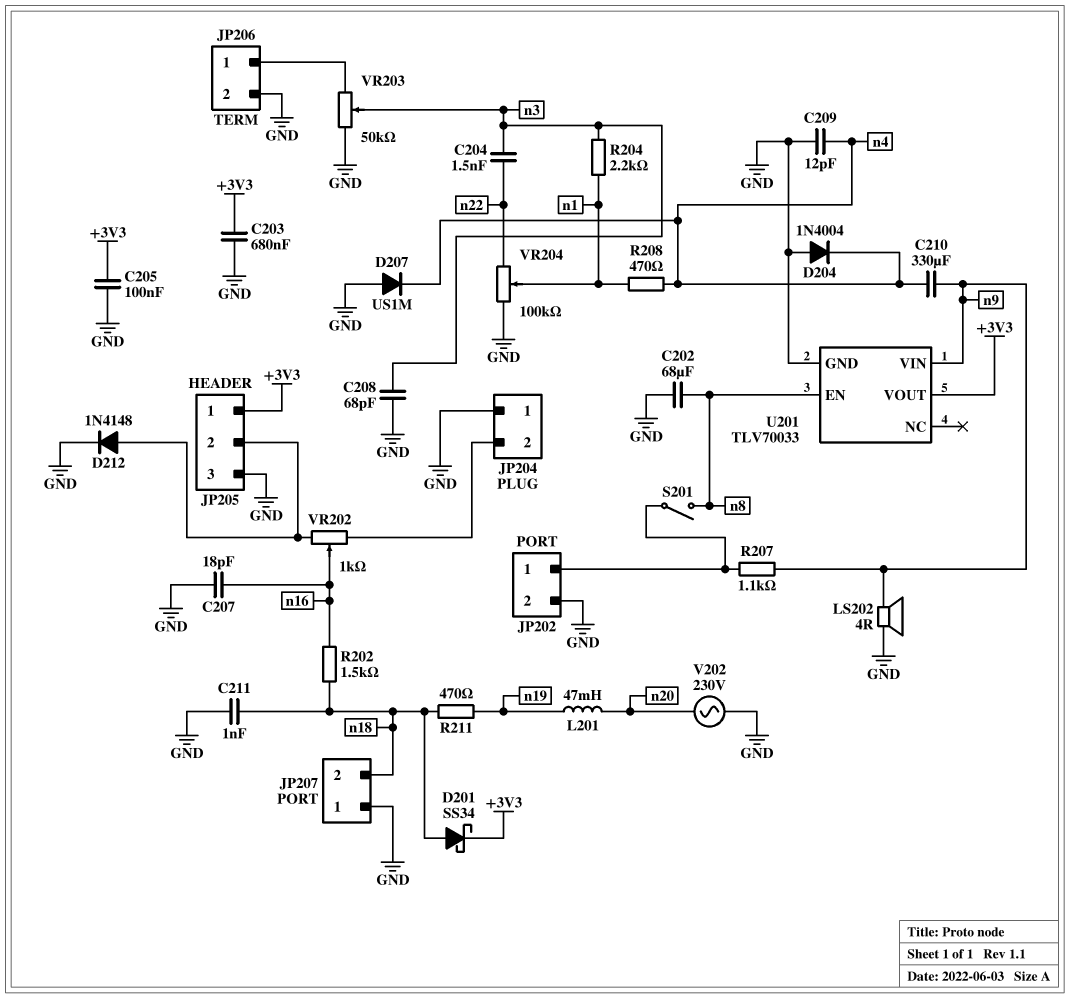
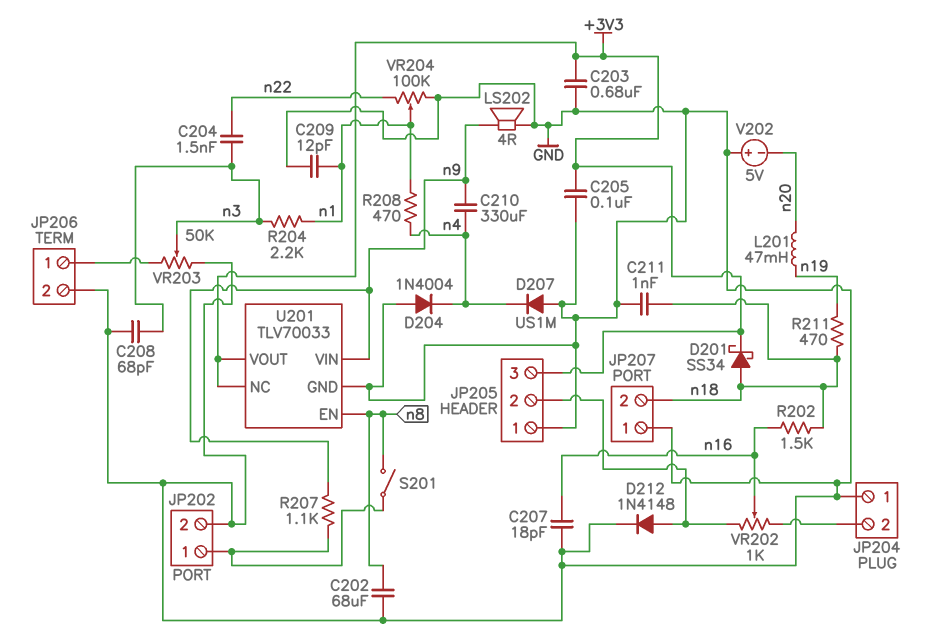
C209: 12pF (GND, n4) -> 12pF (GND, n1)
JP205 pin 1: +3V3 -> GND
JP205 pin 3: GND -> +3V3
U201 pin NC: none -> +3V3
V202: AC 230V (GND, n20) -> 5V (plus GND, minus n20)

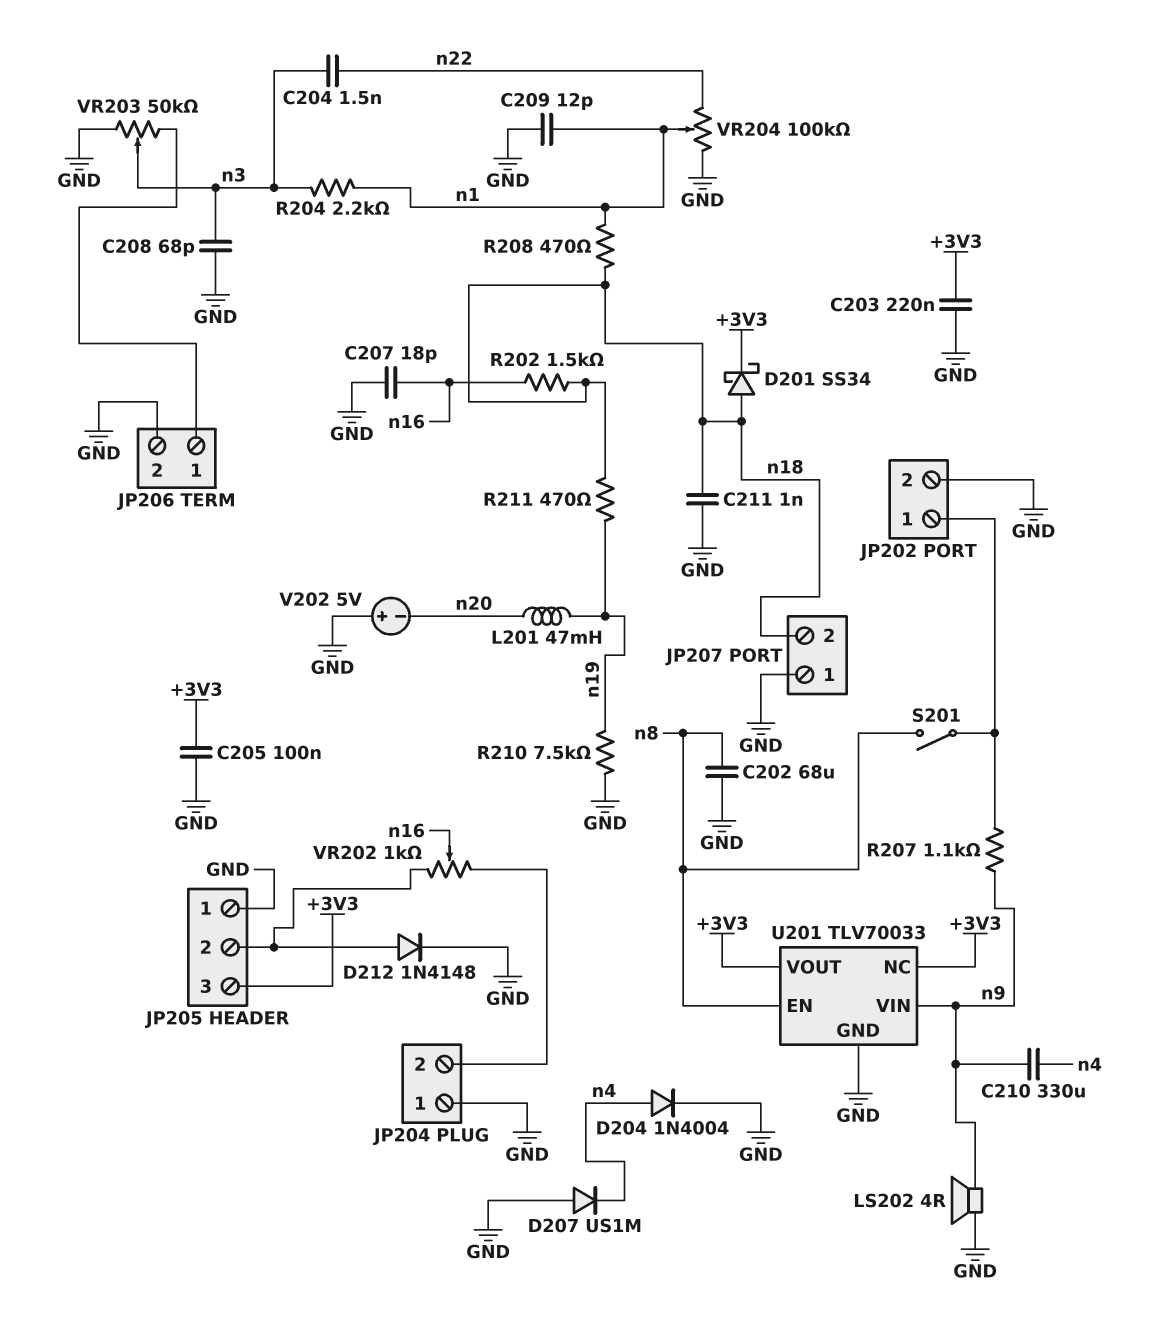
C203: 680nF (+3V3, GND) -> 220nF (+3V3, GND)
D204: diode 1N4004 (A GND, K n4) -> diode 1N4004 (A n4, K GND)
R208: 470 (n1, n4) -> 470 (n1, n18)
R210: none -> 7.5k (GND, n19)

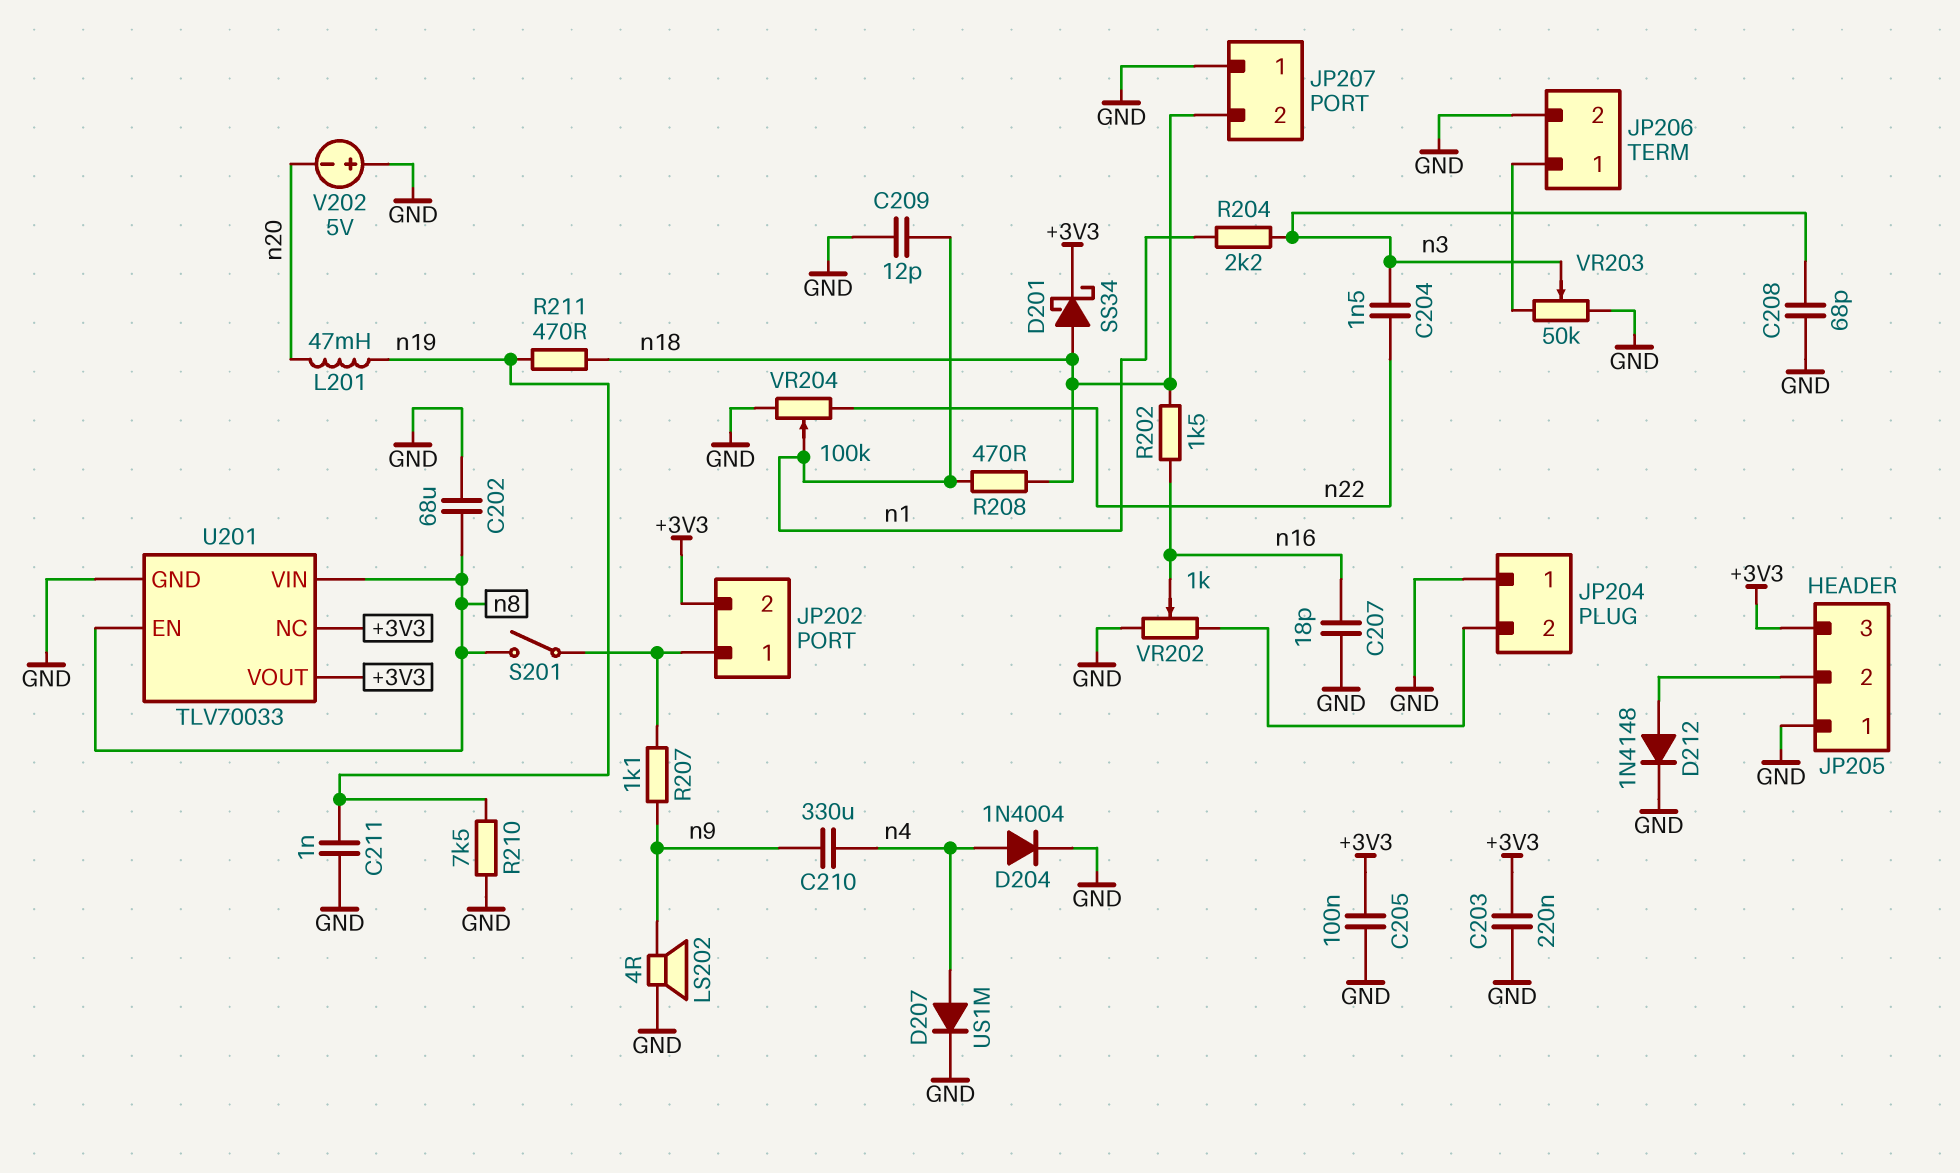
C211: 1nF (GND, n18) -> 1nF (GND, n19)
D207: diode US1M (A GND, K n4) -> diode US1M (A n4, K GND)
JP202 pin 2: GND -> +3V3
U201 pin VIN: n9 -> n8
VR202: 1k (JP204/2, JP205/2, wiper n16) -> 1k (GND, JP204/2, wiper n16)

